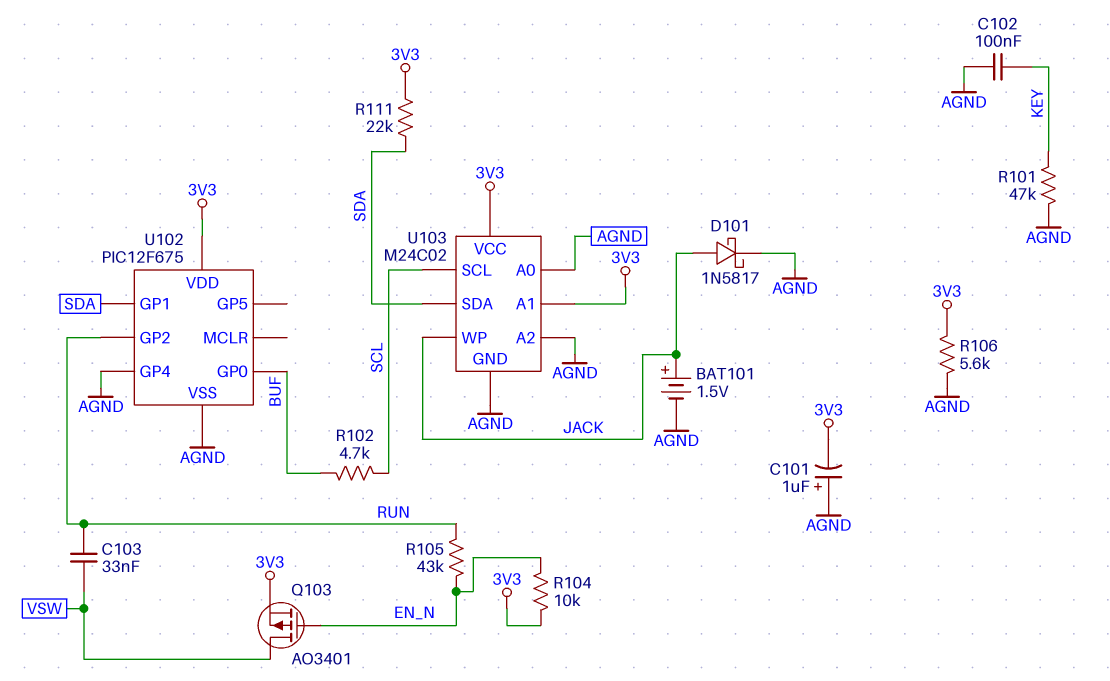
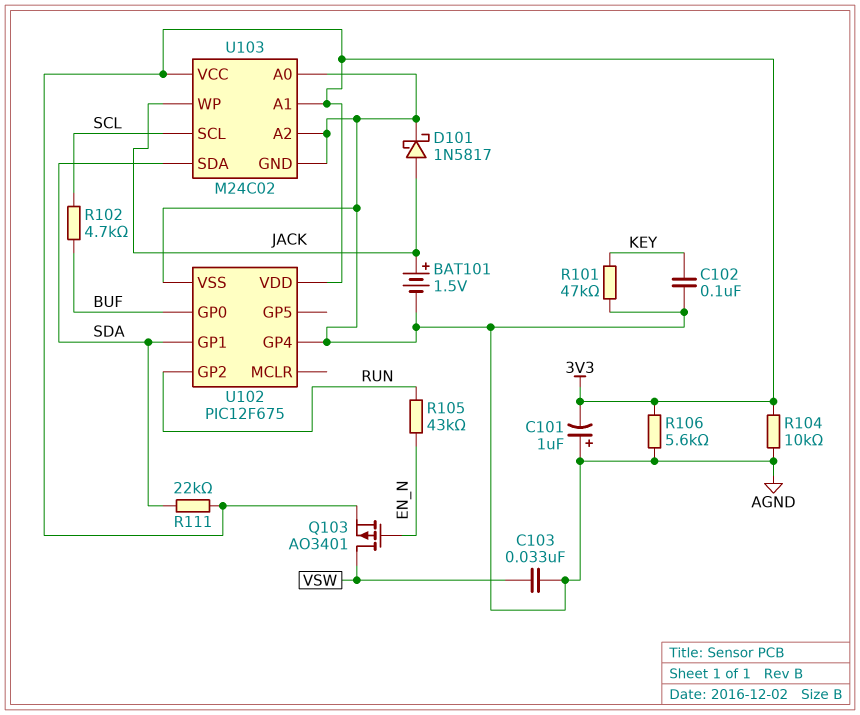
C103: 33nF (RUN, VSW) -> 33nF (AGND, VSW)
R104: 10k (3V3, EN_N) -> 10k (3V3, AGND)

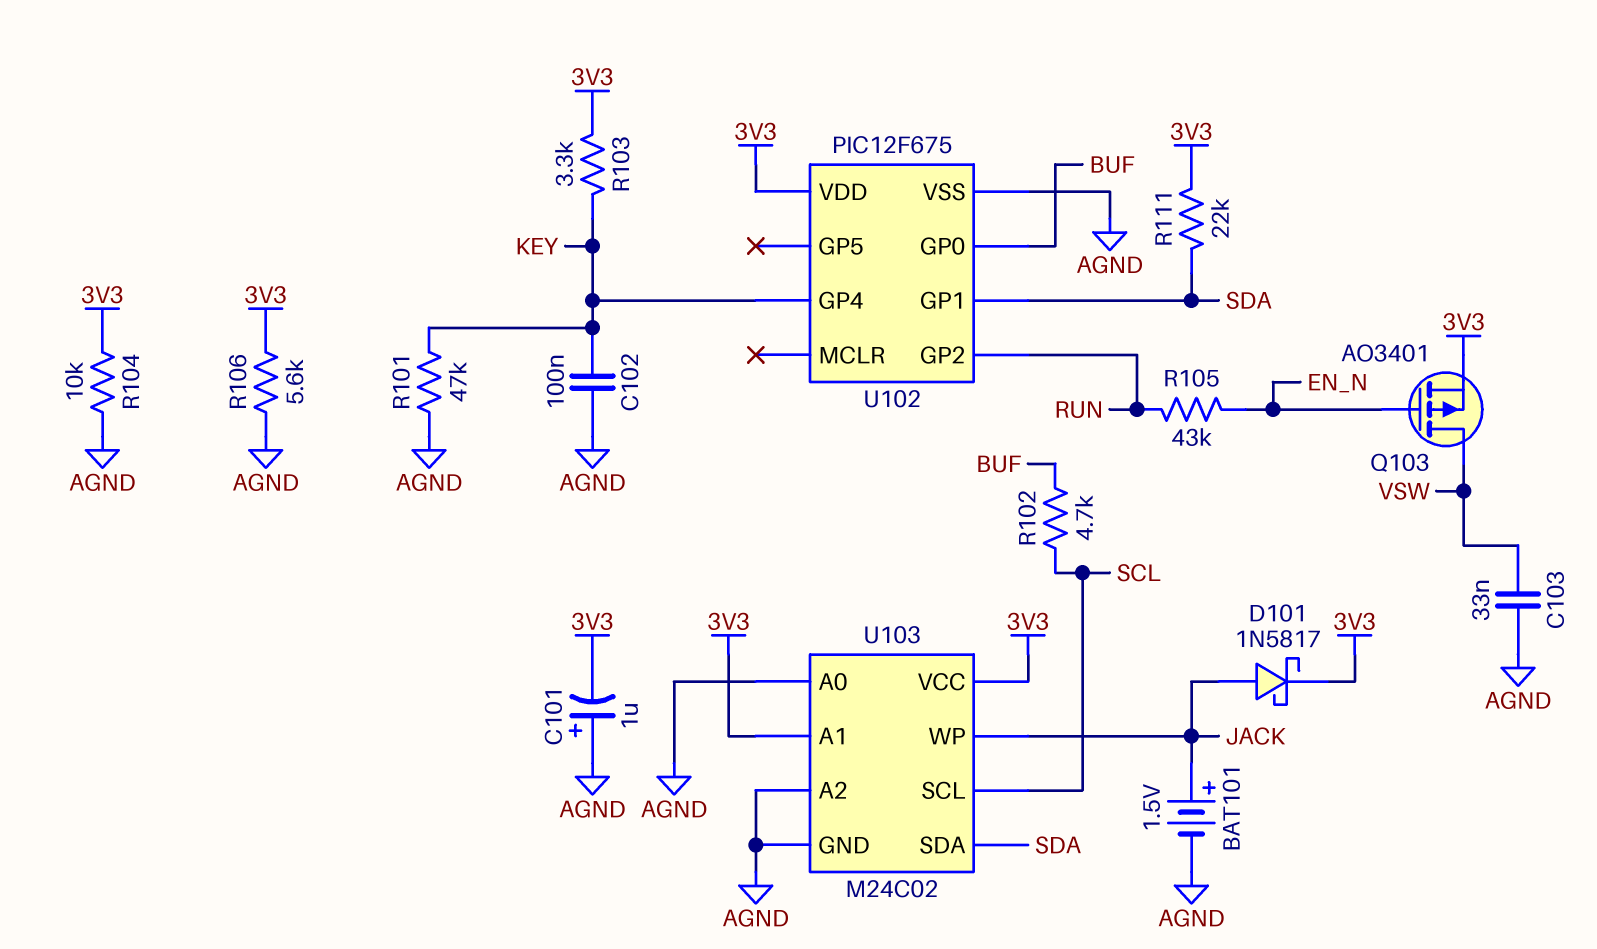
D101: schottky 1N5817 (A JACK, K AGND) -> schottky 1N5817 (A JACK, K 3V3)
R103: none -> 3.3k (3V3, KEY)
U102 pin GP4: AGND -> KEY

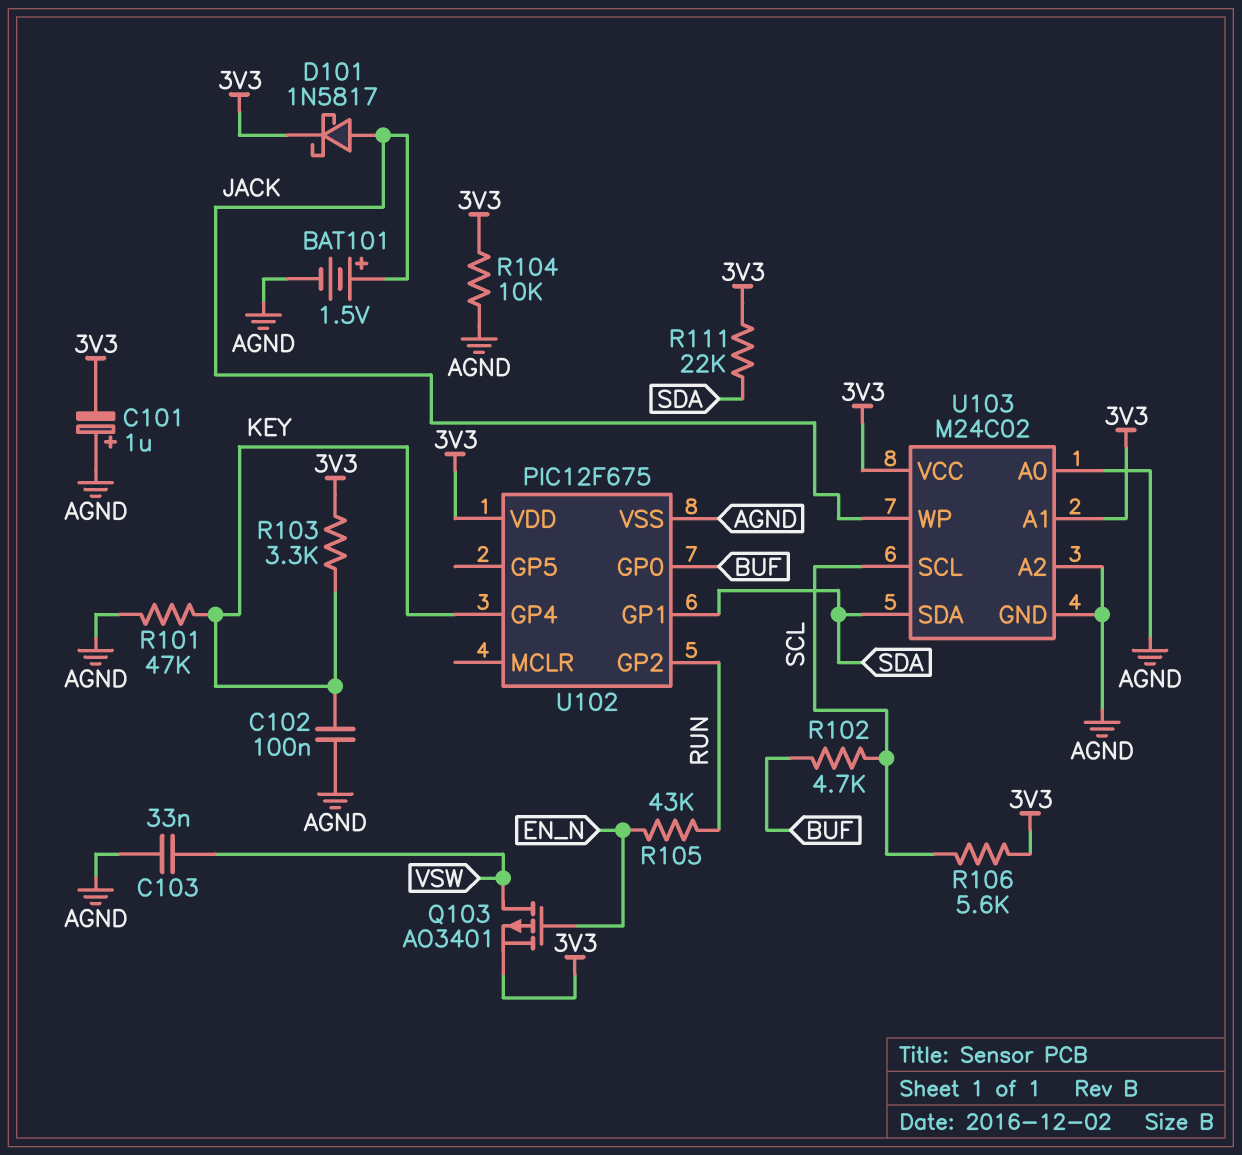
R106: 5.6k (3V3, AGND) -> 5.6k (3V3, SCL)

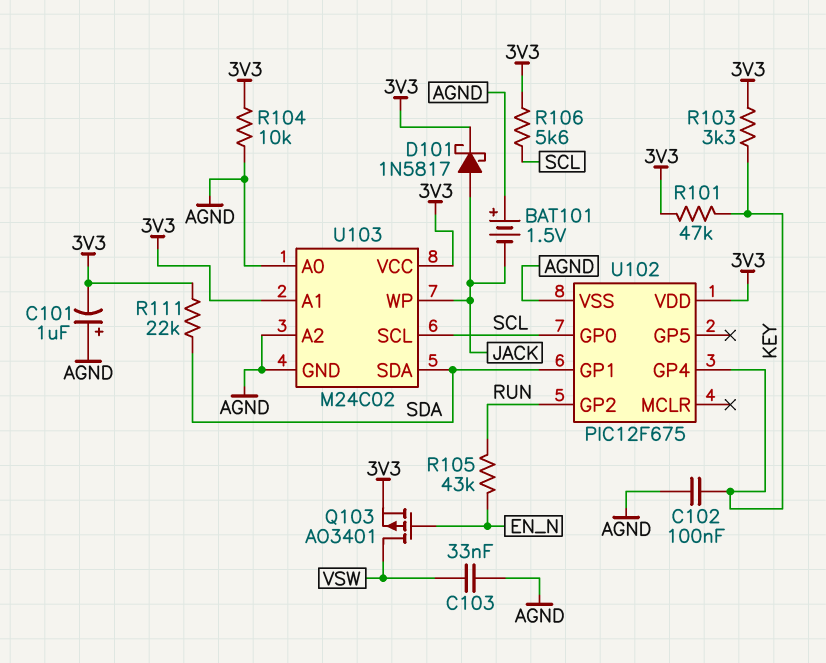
BAT101: 1.5V (plus JACK, minus AGND) -> 1.5V (plus AGND, minus JACK)
R101: 47k (AGND, KEY) -> 47k (3V3, KEY)
R102: 4.7k (BUF, SCL) -> none
U102 pin GP0: BUF -> SCL

